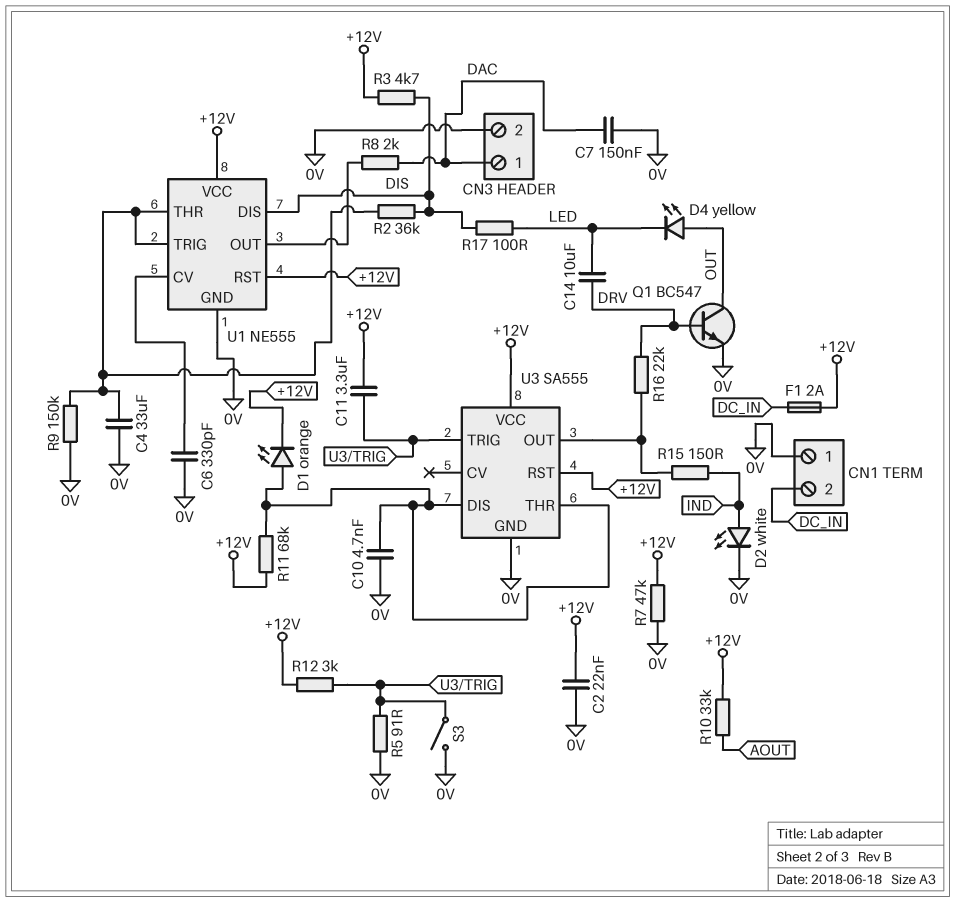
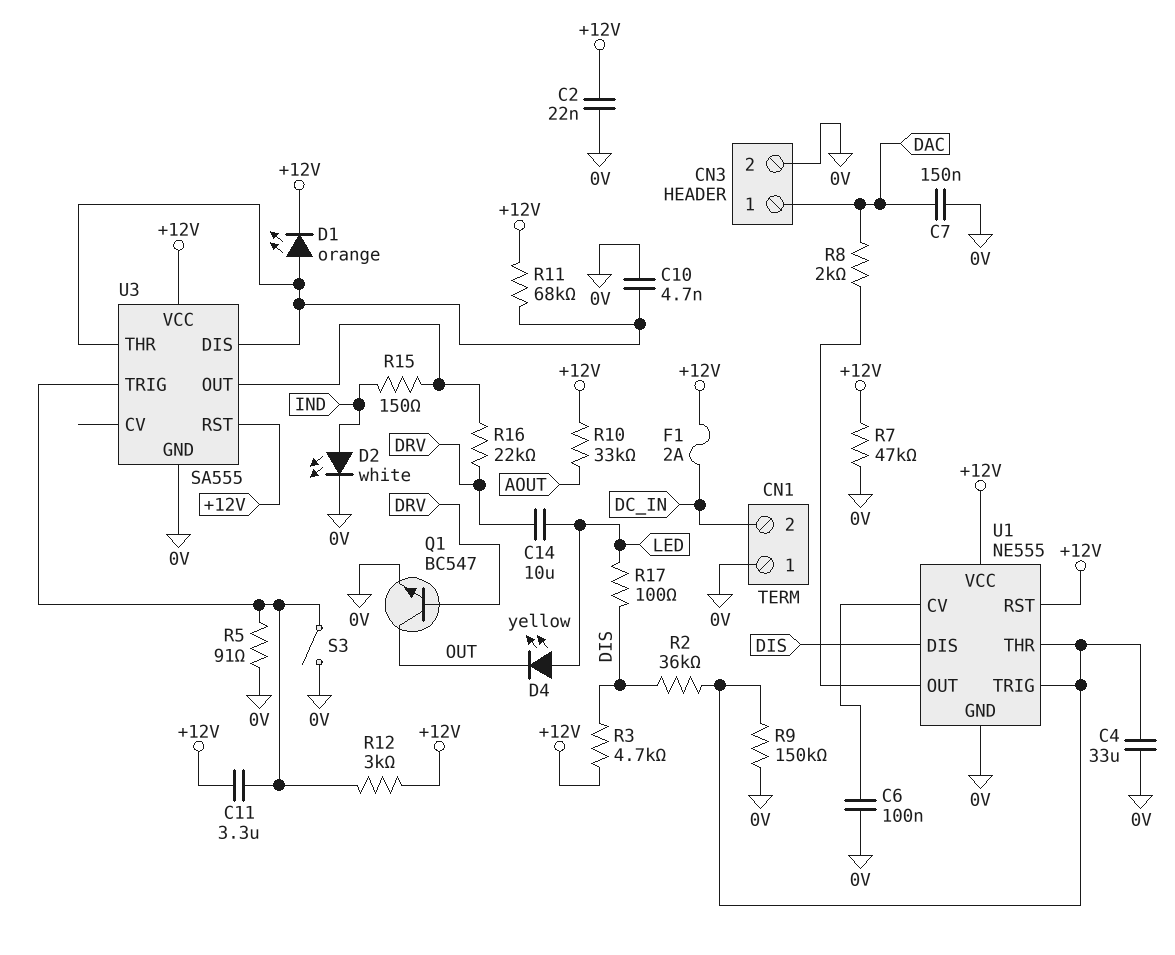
C6: 330pF (0V, U1/CV) -> 100nF (0V, U1/CV)
D4: LED yellow (A OUT, K LED) -> LED yellow (A LED, K OUT)

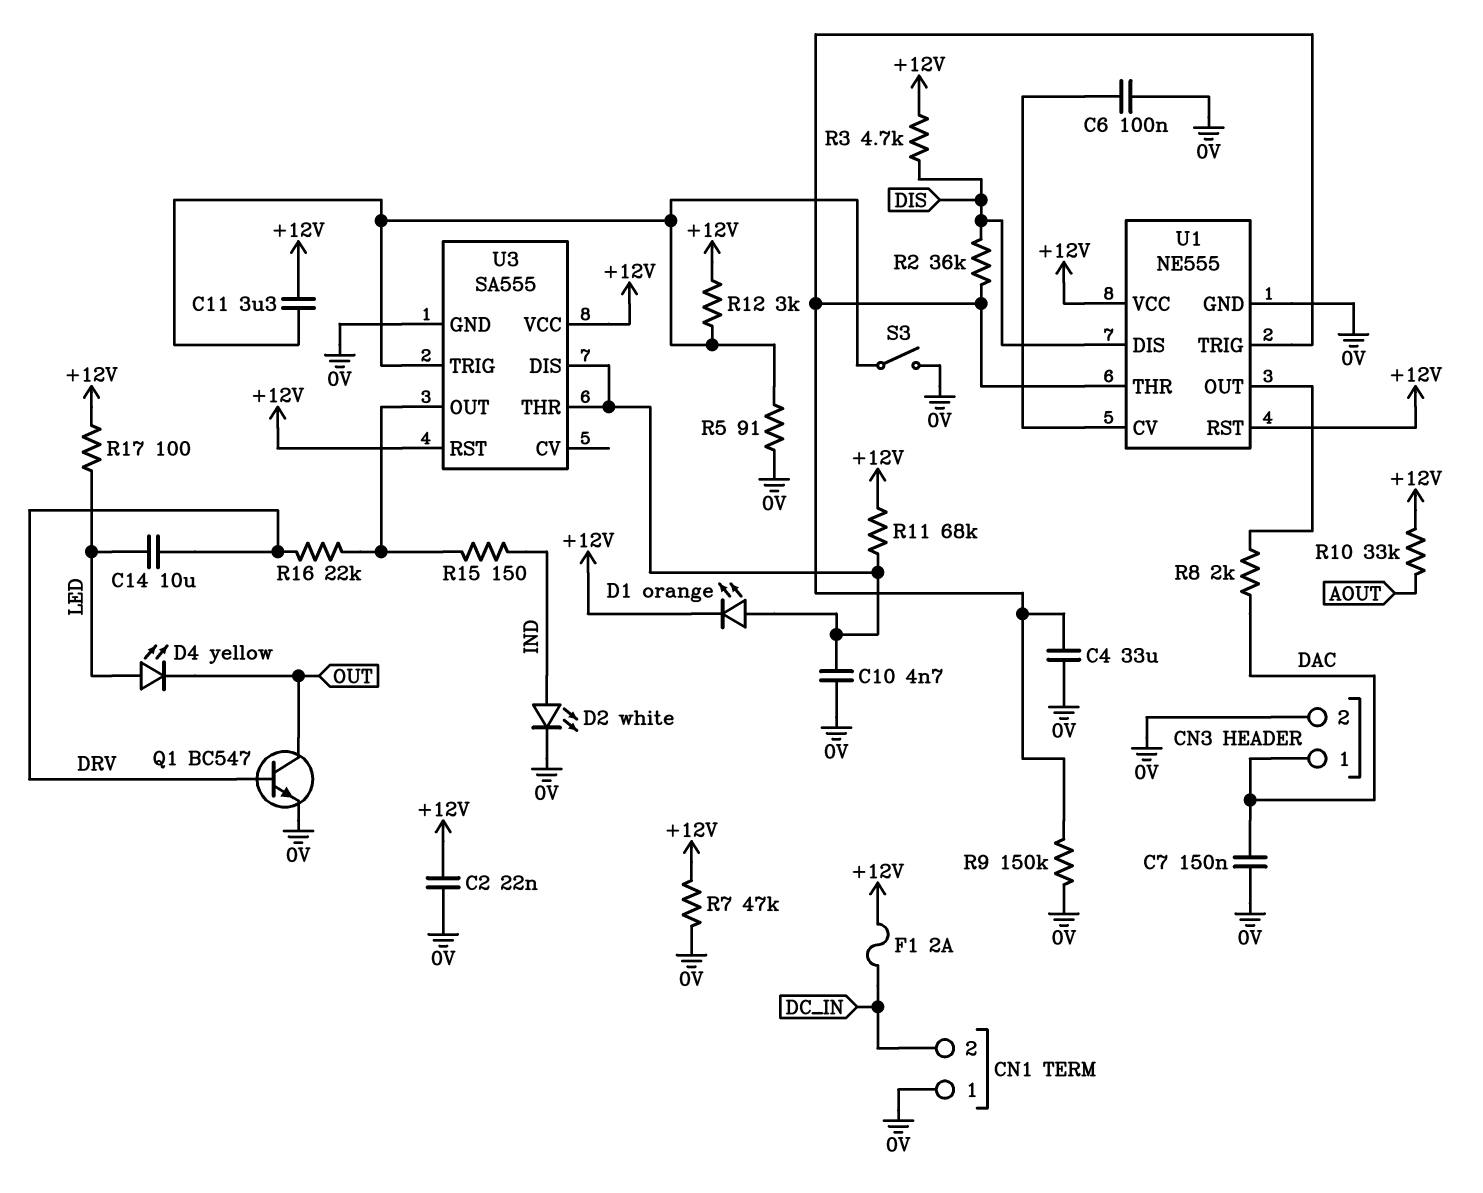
R17: 100 (DIS, LED) -> 100 (+12V, LED)

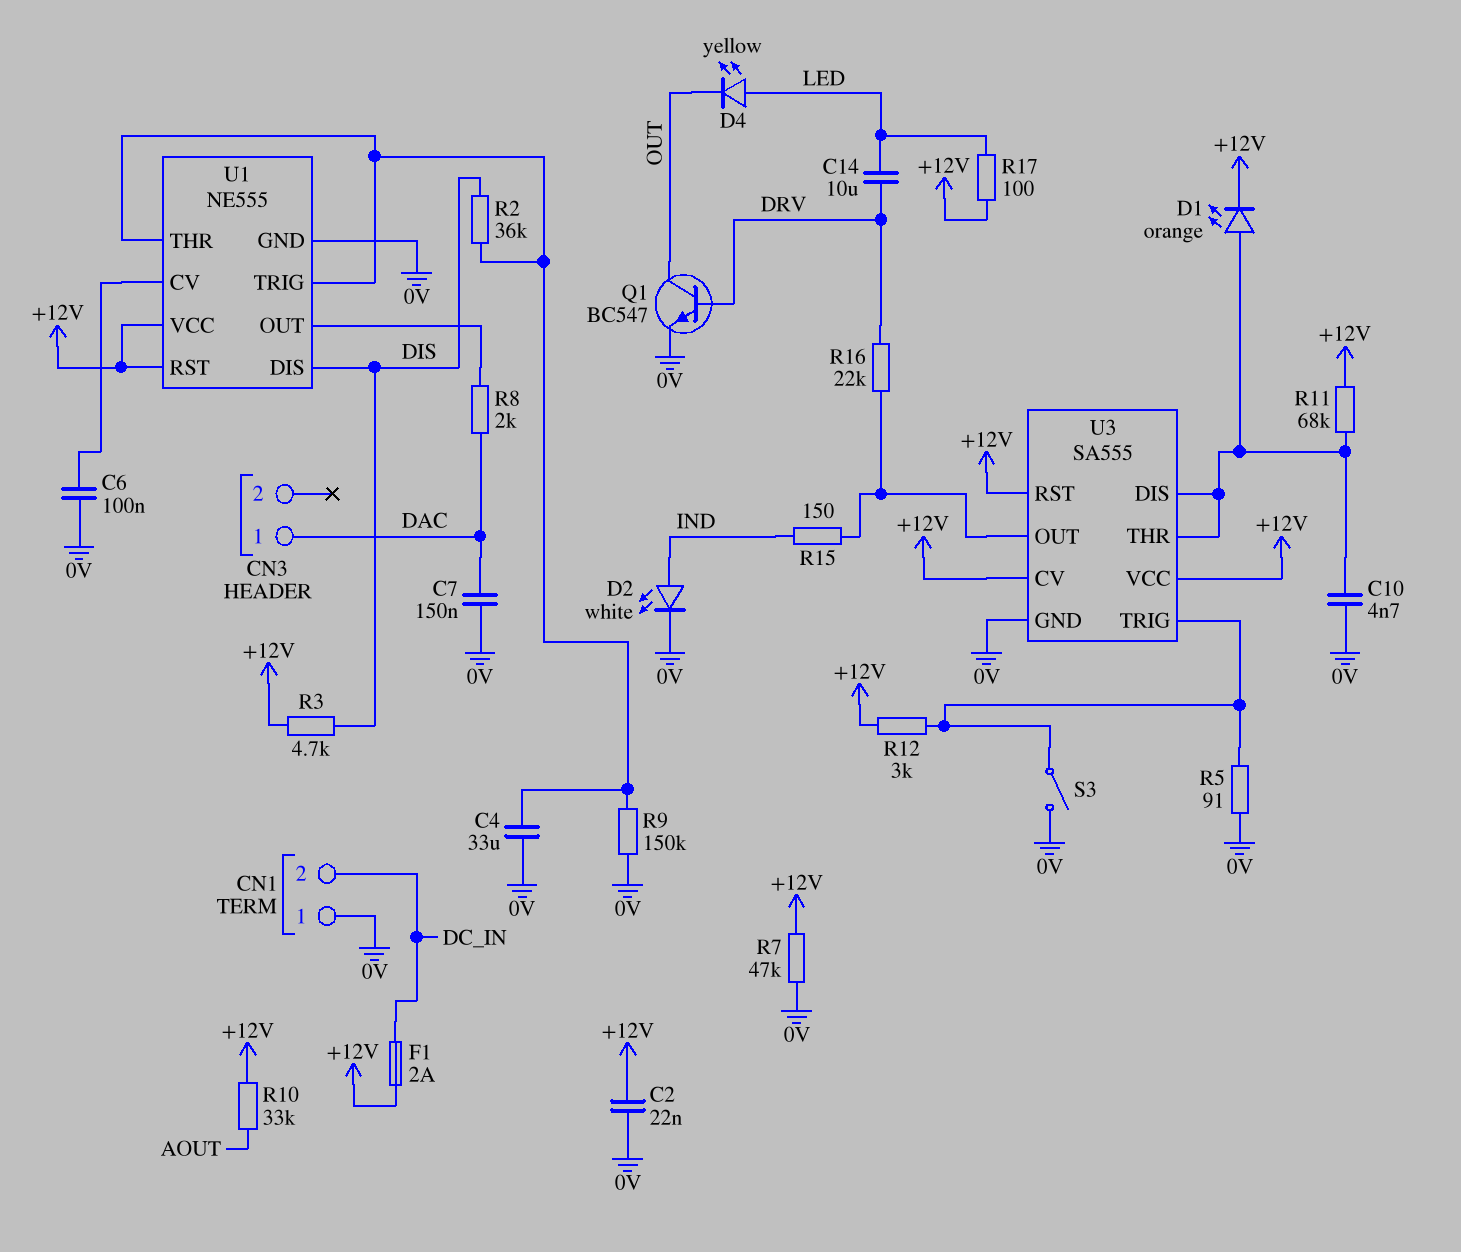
C11: 3.3uF (+12V, U3/TRIG) -> none
CN3 pin 2: 0V -> none
U3 pin CV: none -> +12V

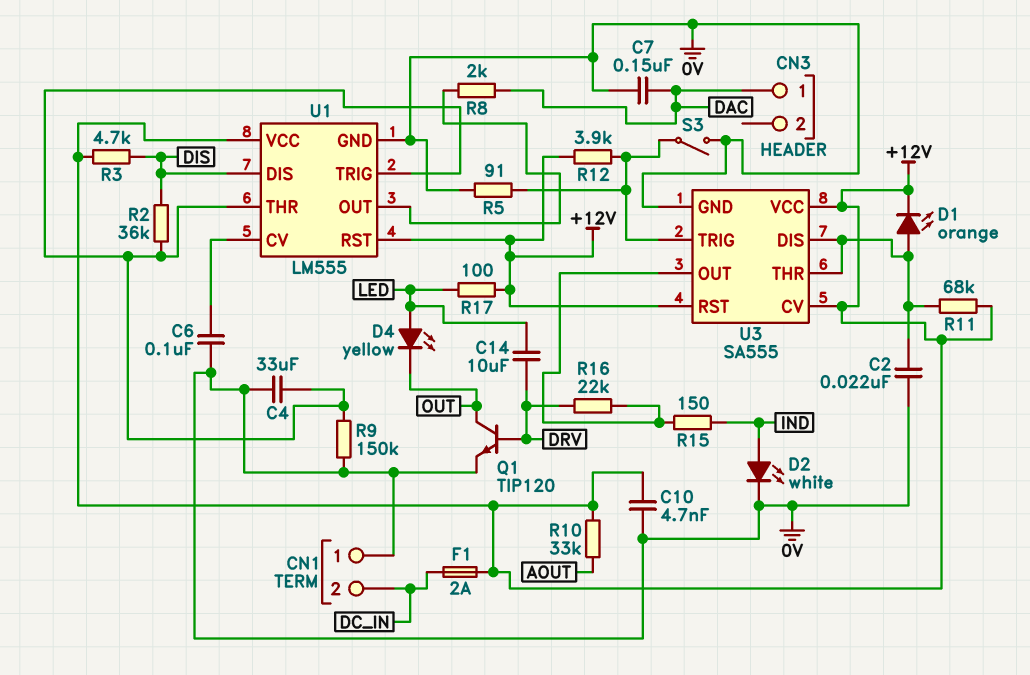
C2: 22nF (+12V, 0V) -> 22nF (0V, U3/DIS)
C10: 4.7nF (0V, U3/DIS) -> 4.7nF (+12V, 0V)
Q1: NPN BC547 (B DRV, C OUT, E 0V) -> NPN TIP120 (B DRV, C OUT, E 0V)
R7: 47k (+12V, 0V) -> none
R12: 3k (+12V, U3/TRIG) -> 3.9k (+12V, U3/TRIG)
U1: NE555 -> LM555

